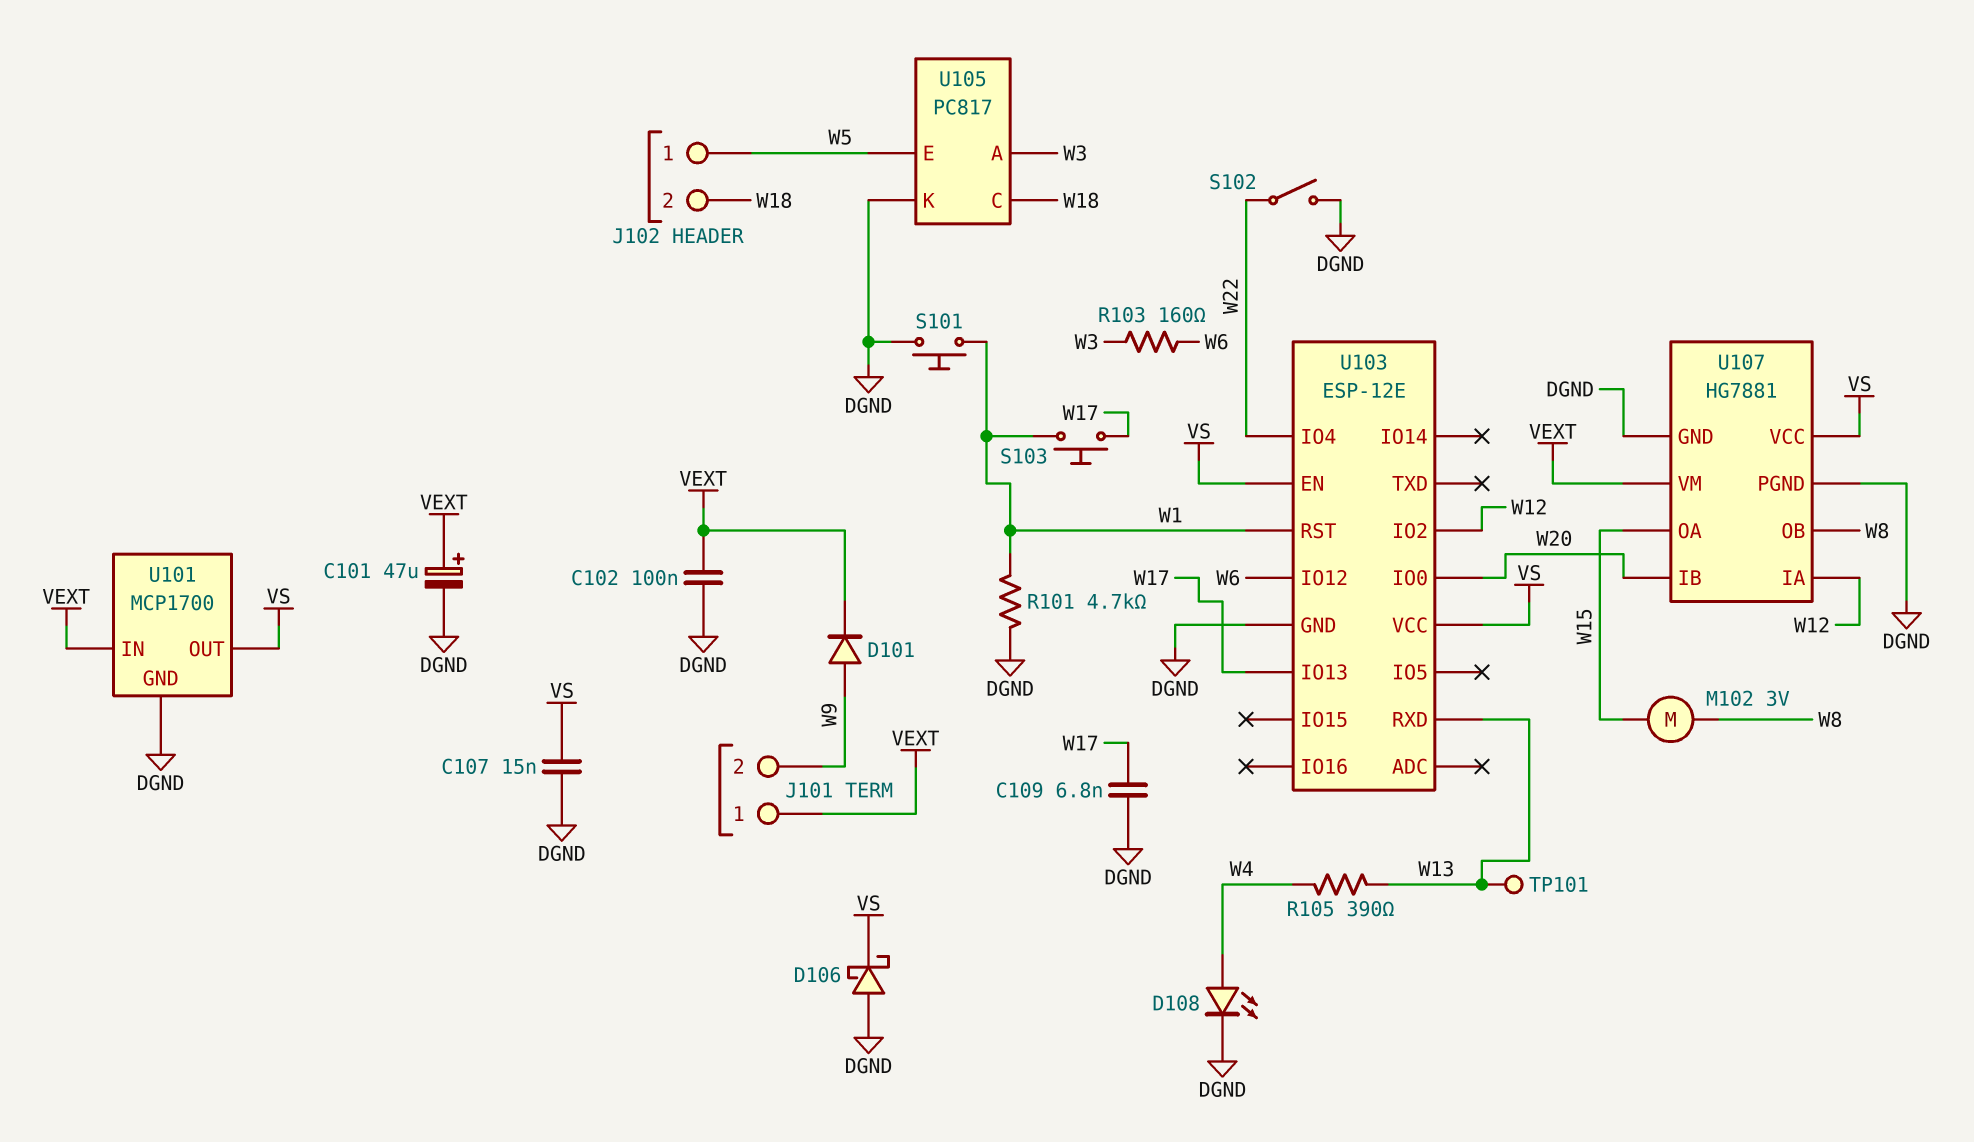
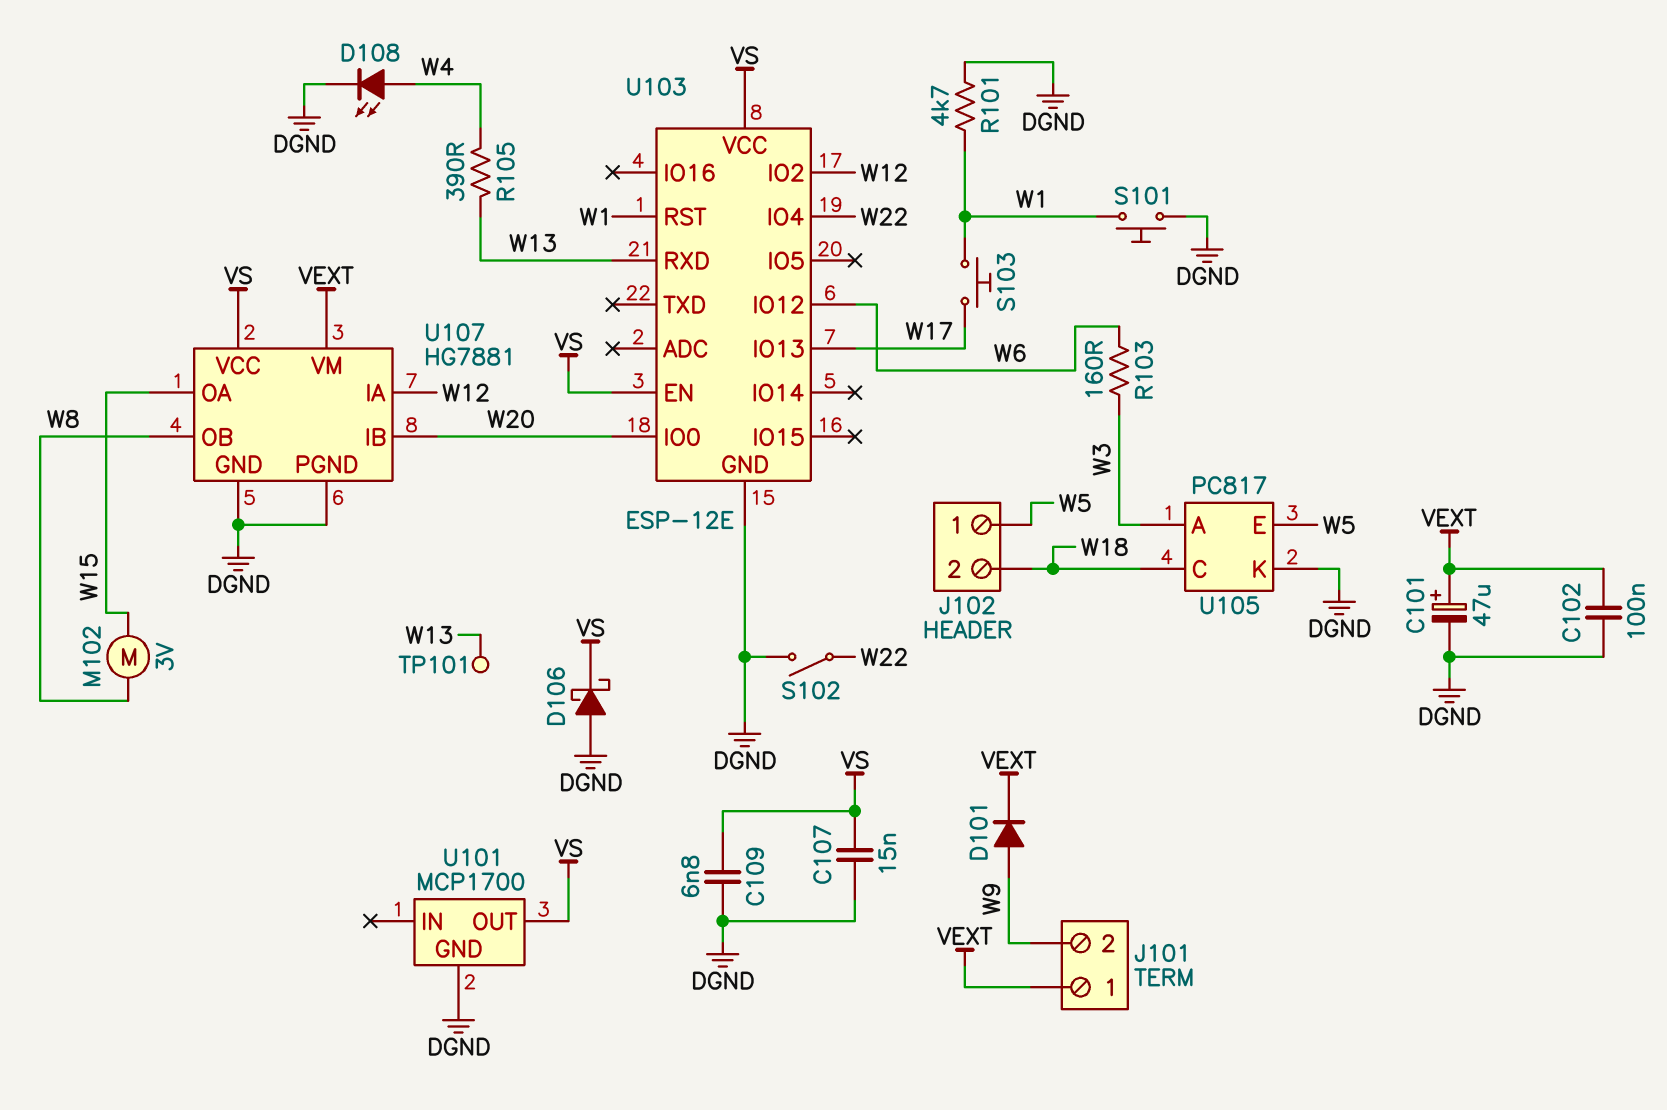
C109: 6.8nF (DGND, W17) -> 6.8nF (DGND, VS)
U101 pin IN: VEXT -> none

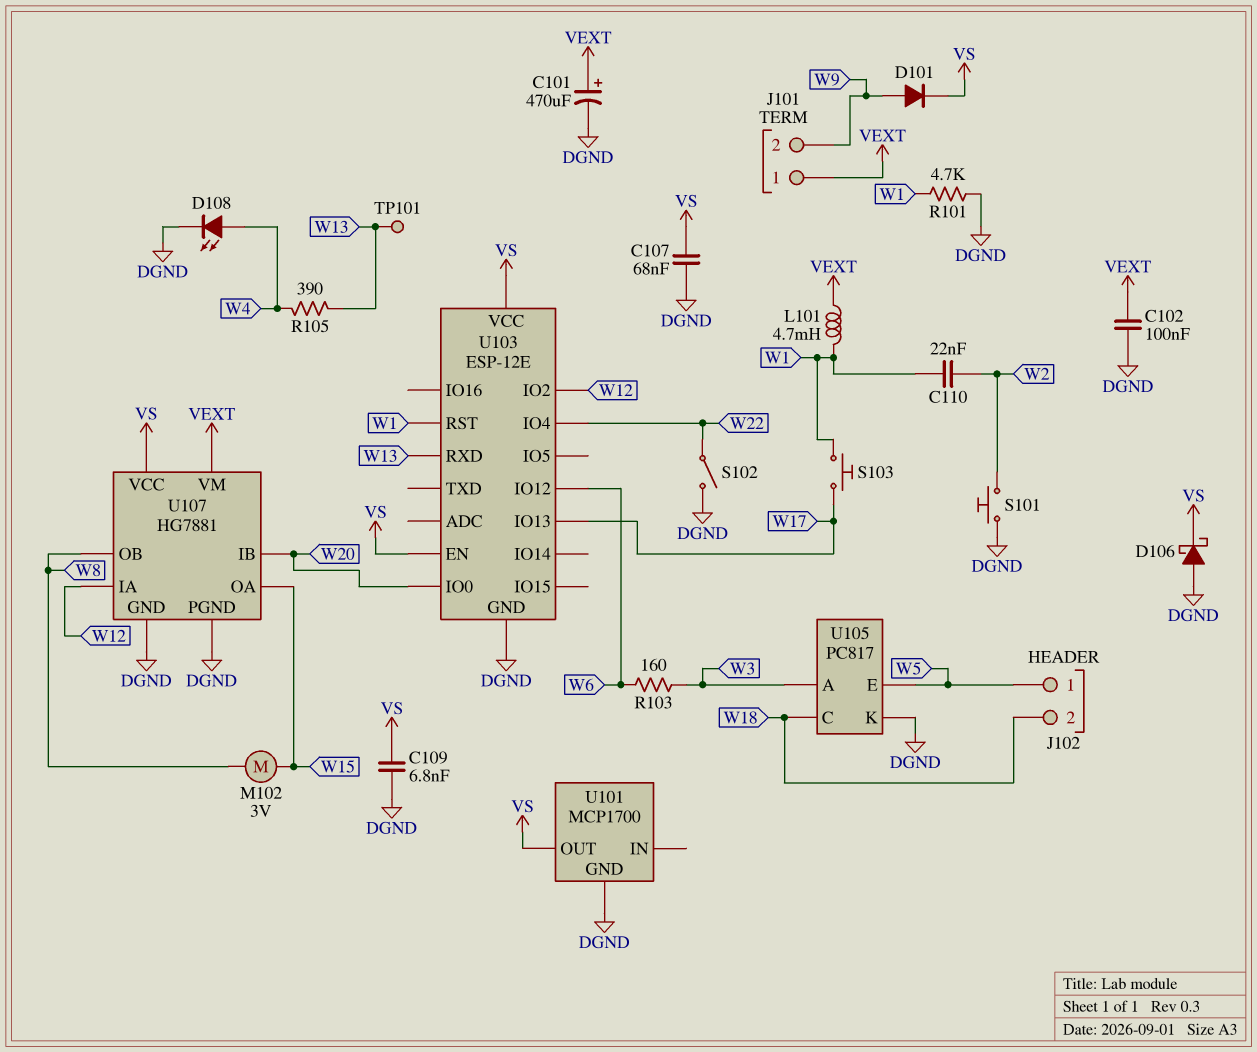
C101: 47uF (plus VEXT, minus DGND) -> 470uF (plus VEXT, minus DGND)
C107: 15nF (DGND, VS) -> 68nF (DGND, VS)
C110: none -> 22nF (W1, W2)
D101: diode (A W9, K VEXT) -> diode (A W9, K VS)
L101: none -> 4.7mH (VEXT, W1)
S101: button (DGND, W1) -> button (DGND, W2)

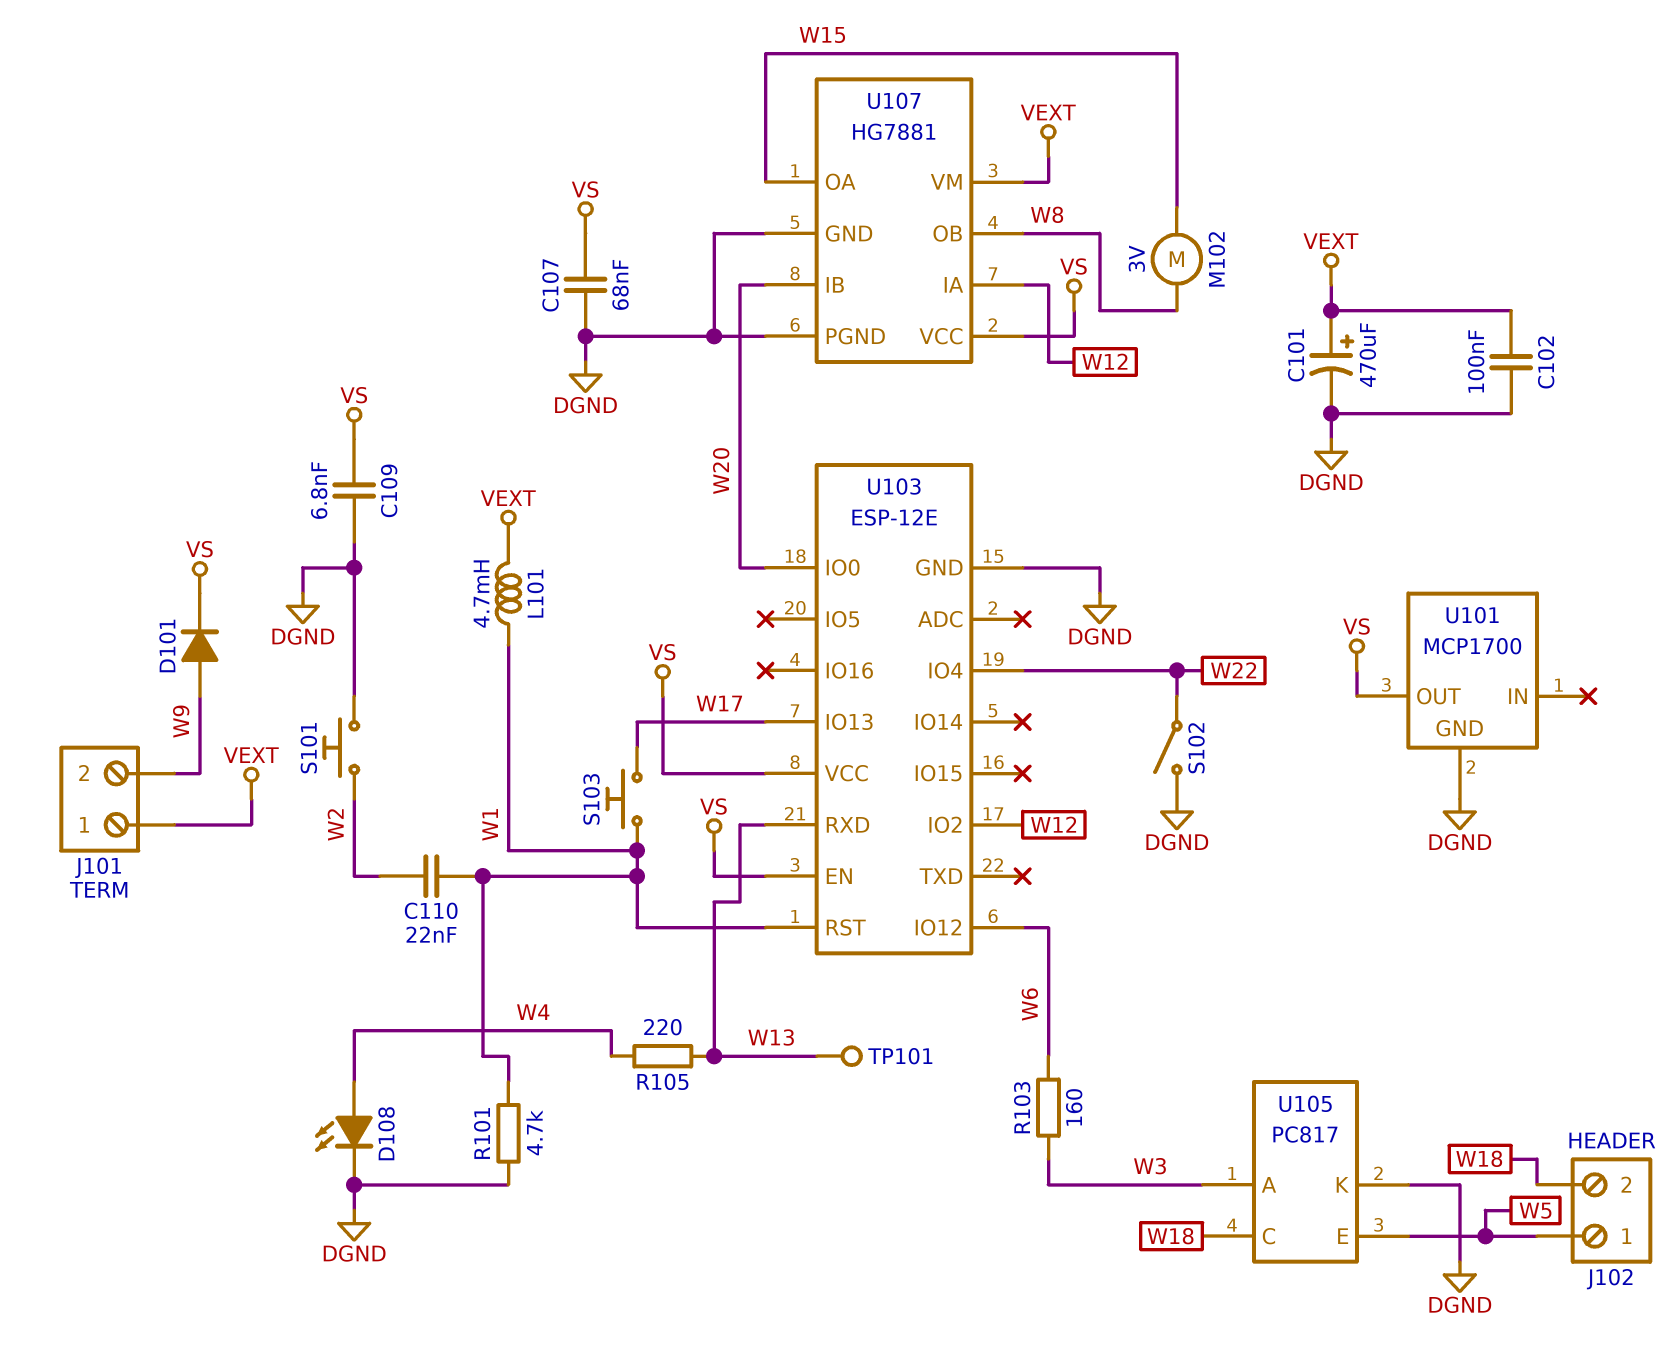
D106: schottky (A DGND, K VS) -> none
R105: 390 (W4, W13) -> 220 (W4, W13)

